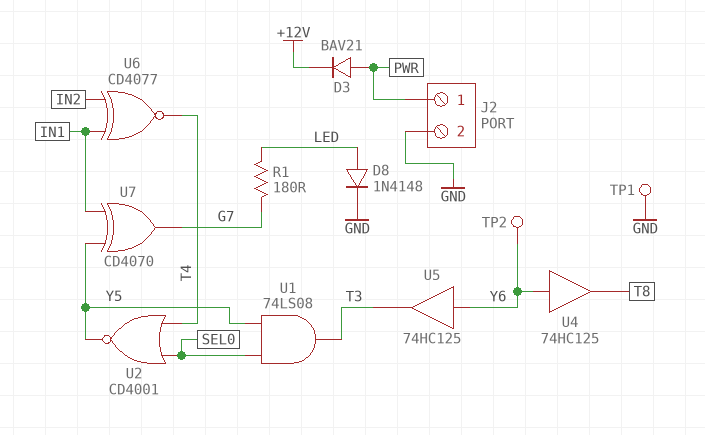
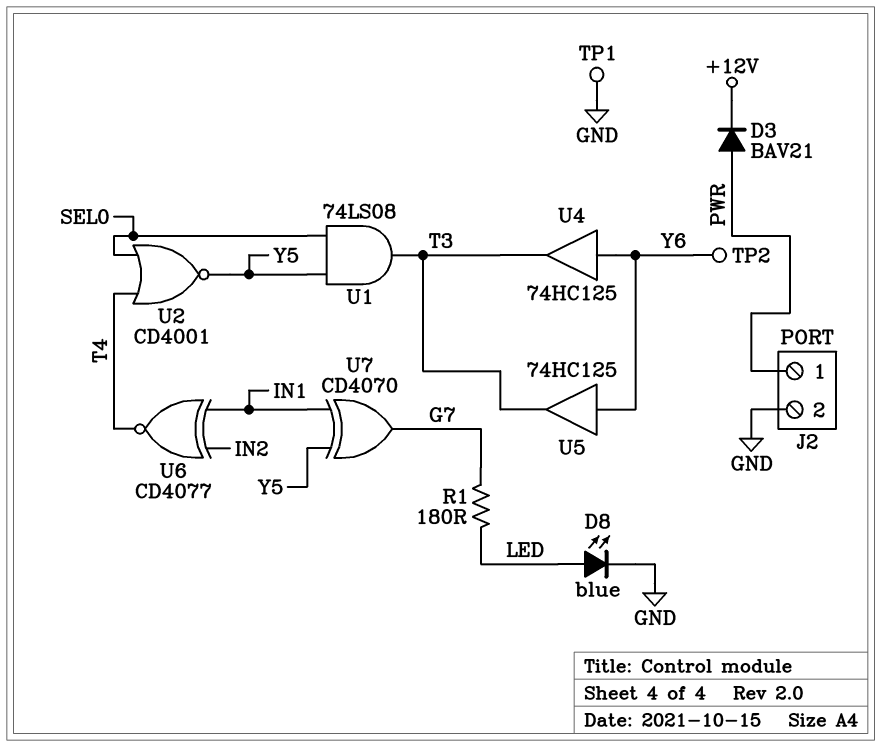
D8: diode 1N4148 (A LED, K GND) -> LED blue (A LED, K GND)
U4: buffer 74HC125 (in Y6, out T8) -> buffer 74HC125 (in Y6, out T3)

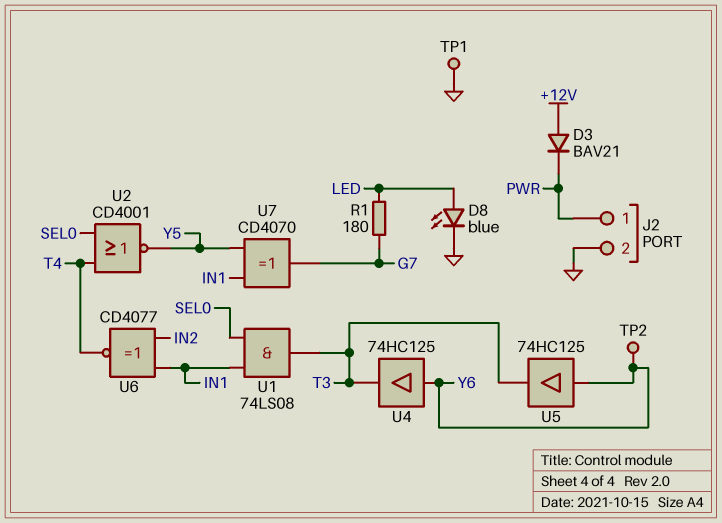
D3: diode BAV21 (A PWR, K +12V) -> diode BAV21 (A +12V, K PWR)
U1: AND 74LS08 (in SEL0, in Y5, out T3) -> AND 74LS08 (in IN1, in SEL0, out T3)

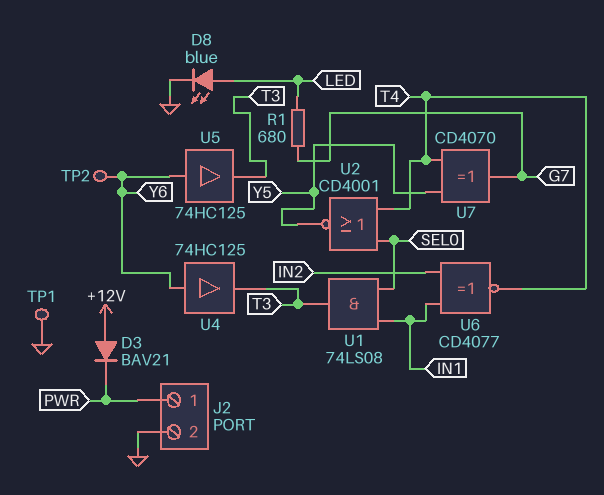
R1: 180 (G7, LED) -> 680 (G7, LED)
U7: XOR CD4070 (in IN1, in Y5, out G7) -> XOR CD4070 (in T4, in Y5, out G7)

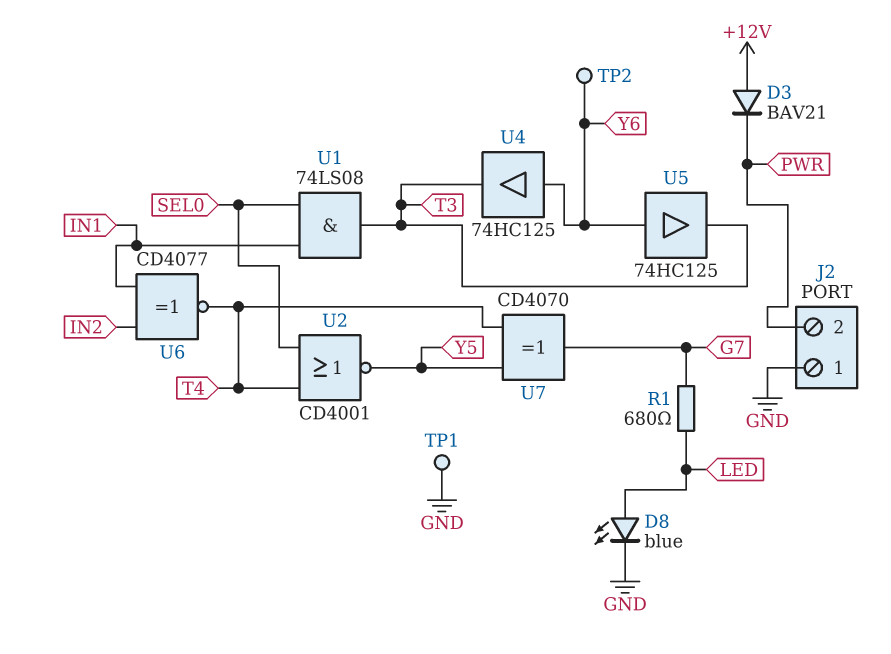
J2 pin 1: PWR -> GND
J2 pin 2: GND -> PWR

